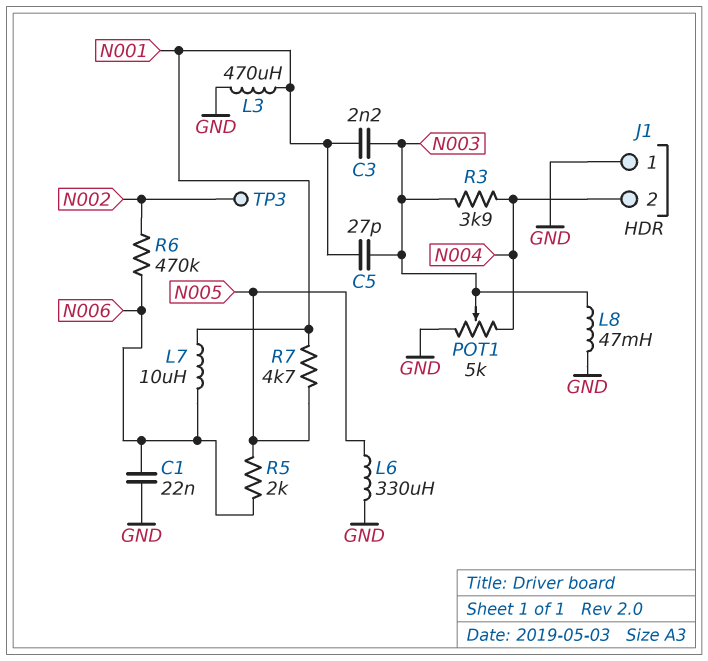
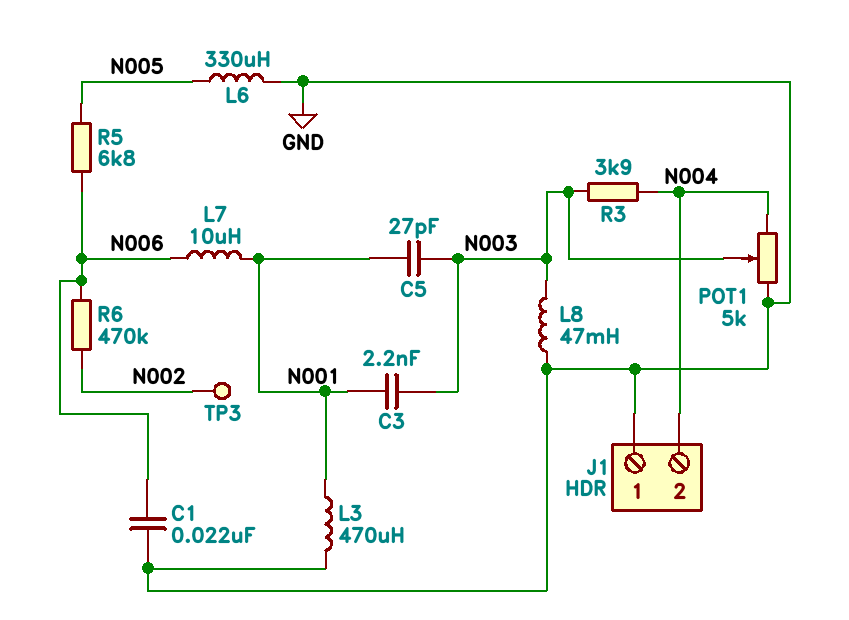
R5: 2k (N005, N006) -> 6.8k (N005, N006)
R7: 4.7k (N001, N005) -> none

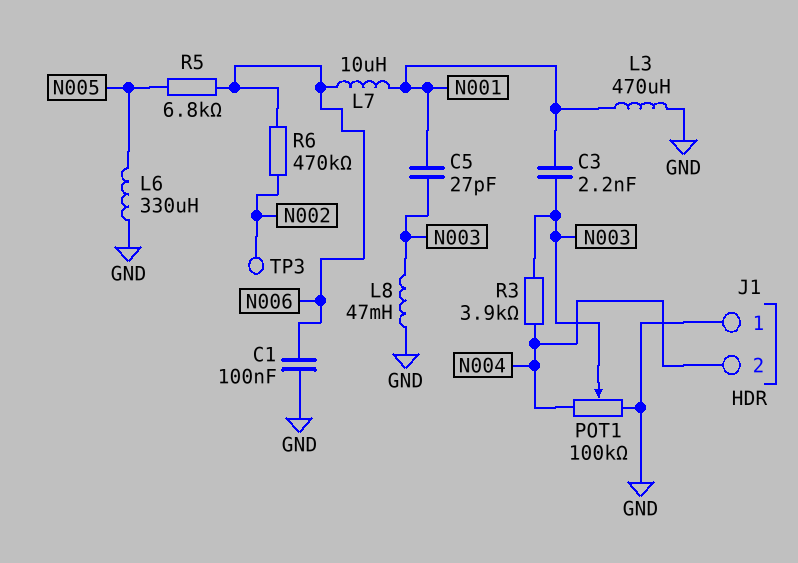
C1: 22nF (GND, N006) -> 100nF (GND, N006)
POT1: 5k (GND, N004, wiper N003) -> 100k (GND, N004, wiper N003)

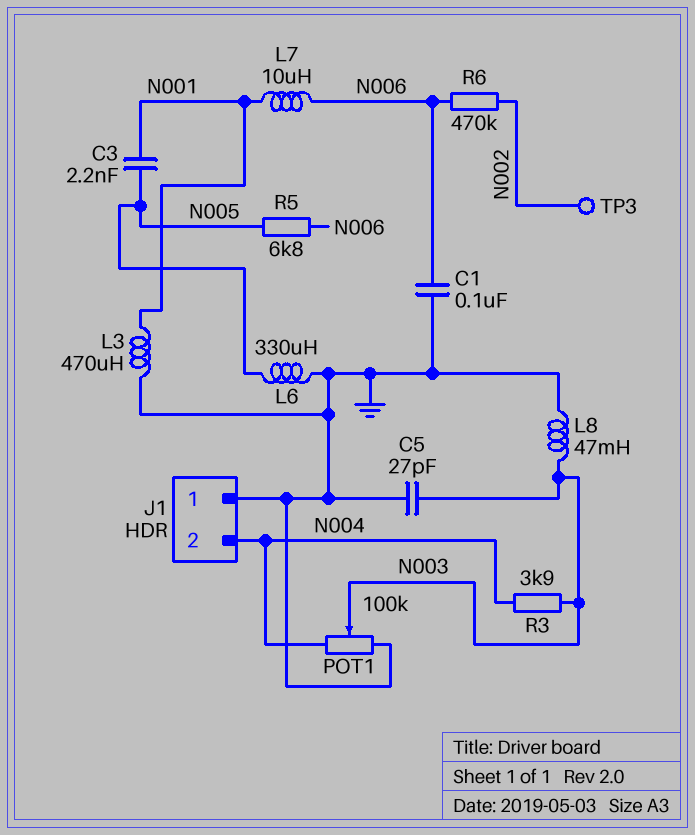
C3: 2.2nF (N001, N003) -> 2.2nF (N001, N005)
C5: 27pF (N001, N003) -> 27pF (GND, N003)

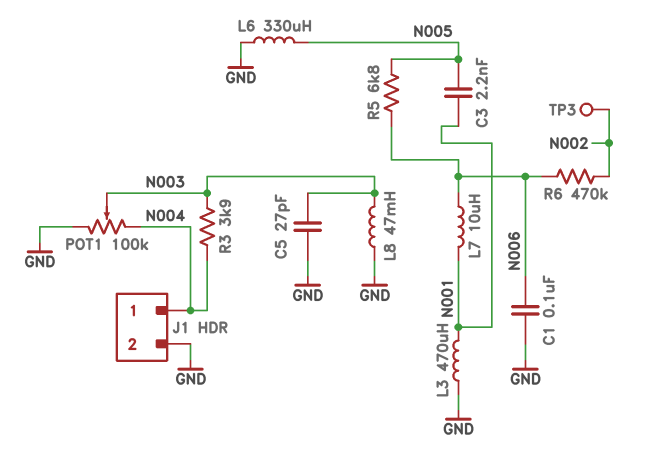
J1 pin 1: GND -> N004
J1 pin 2: N004 -> GND

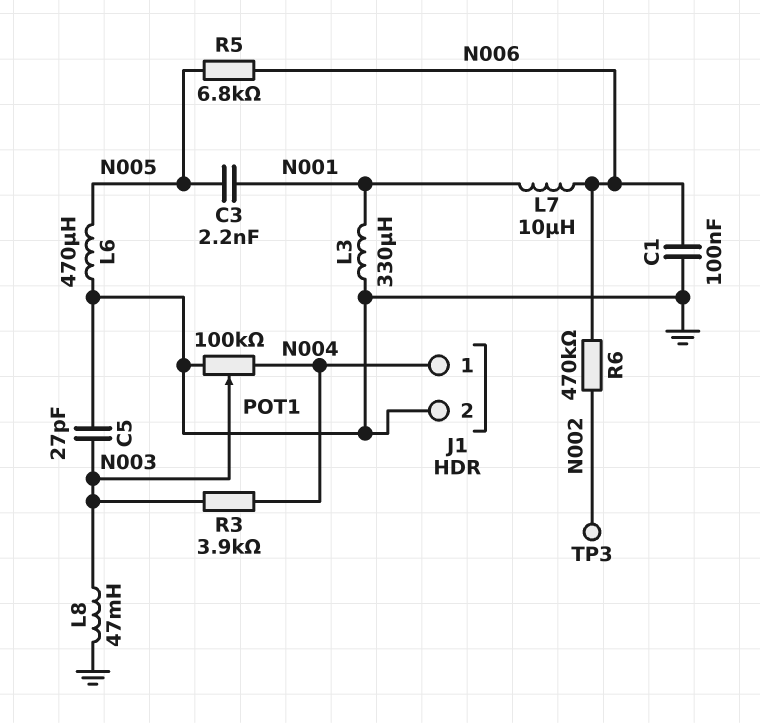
L3: 470uH (GND, N001) -> 330uH (GND, N001)
L6: 330uH (GND, N005) -> 470uH (GND, N005)

